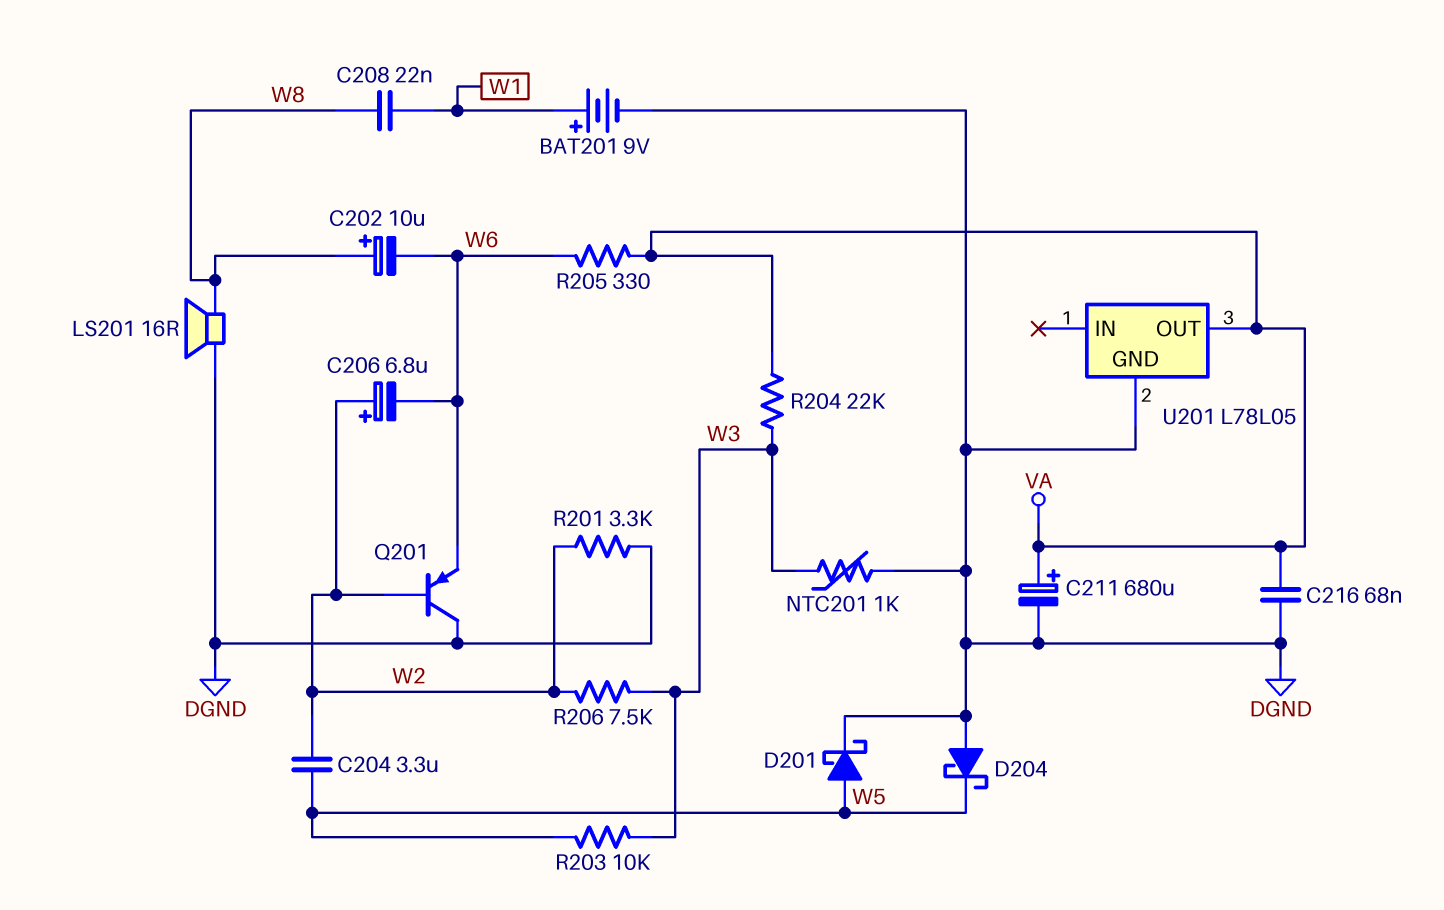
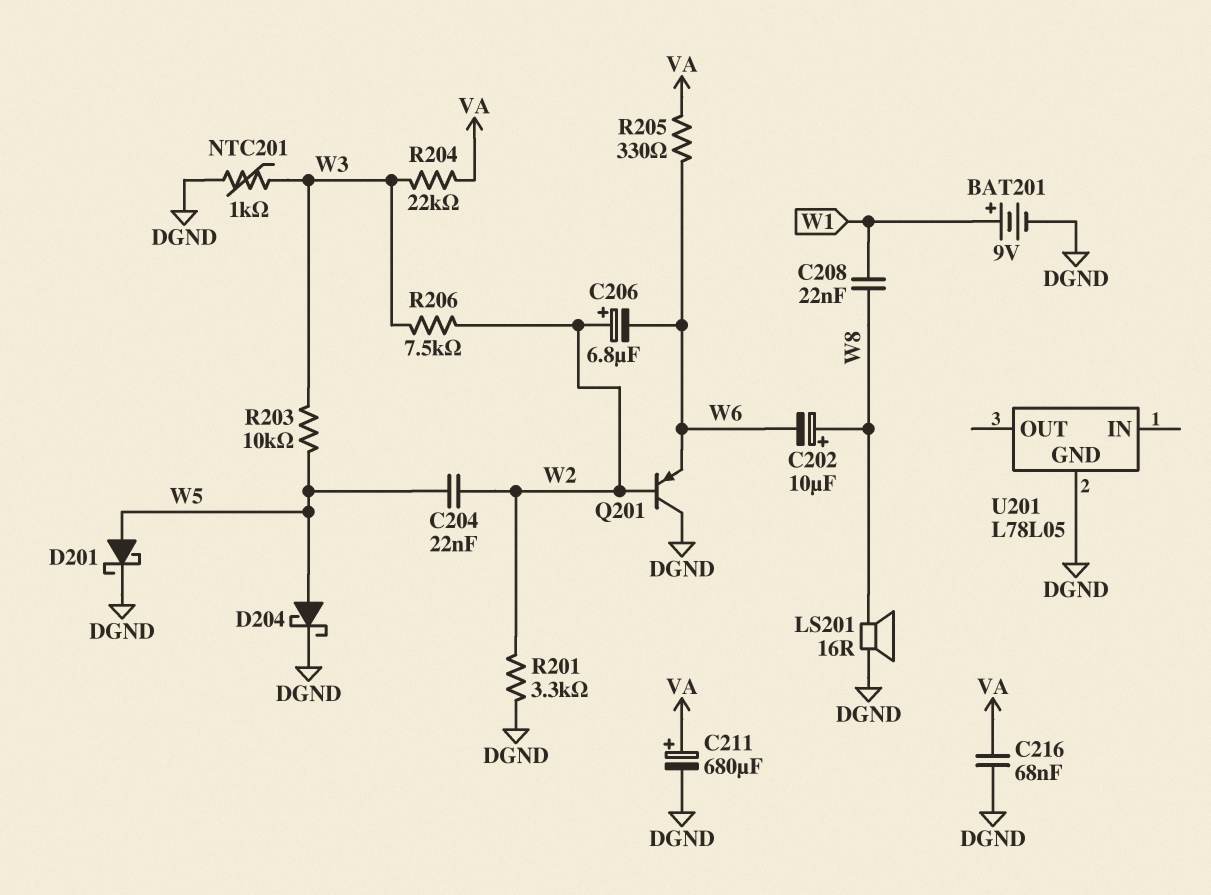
C204: 3.3uF (W2, W5) -> 22nF (W2, W5)
D204: schottky (A DGND, K W5) -> schottky (A W5, K DGND)
U201 pin OUT: VA -> none

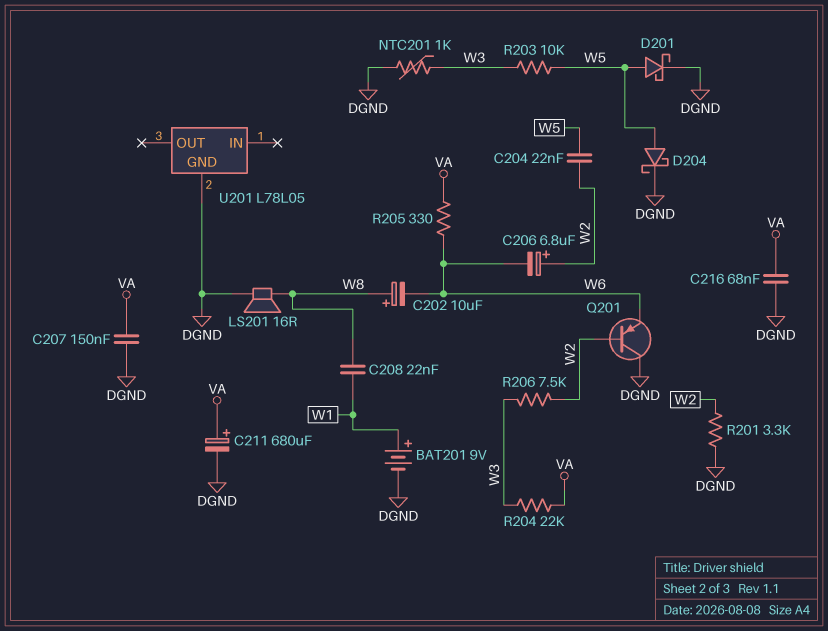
C207: none -> 150nF (DGND, VA)

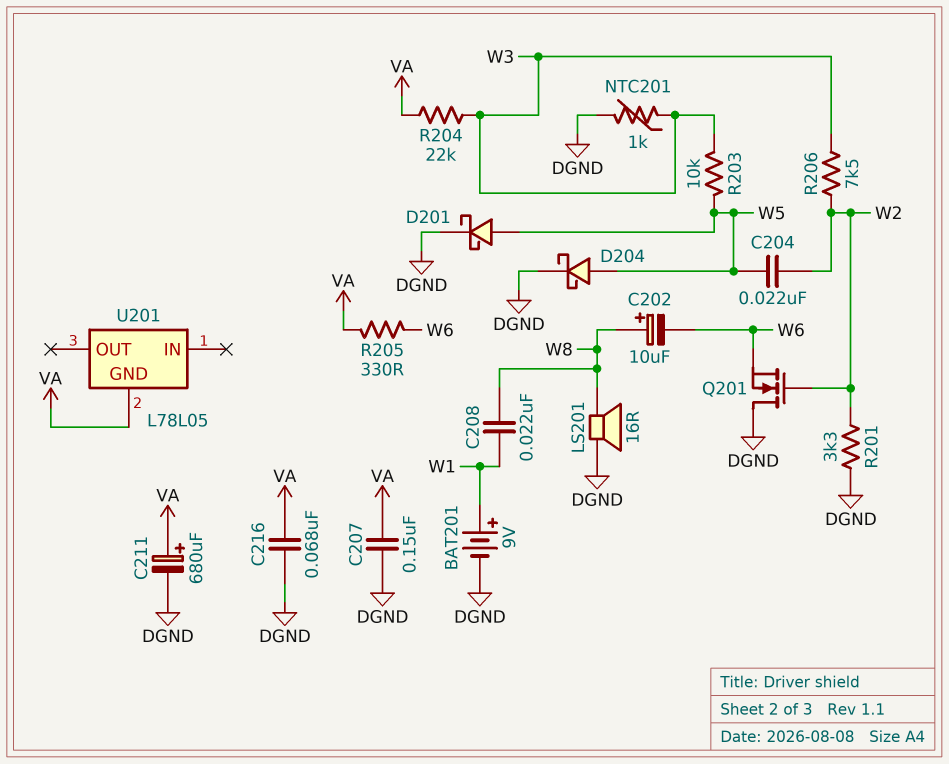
C206: 6.8uF (plus W2, minus W6) -> none
Q201: PNP (B W2, C DGND, E W6) -> NMOS (G W2, D DGND, S W6)
U201 pin GND: DGND -> VA

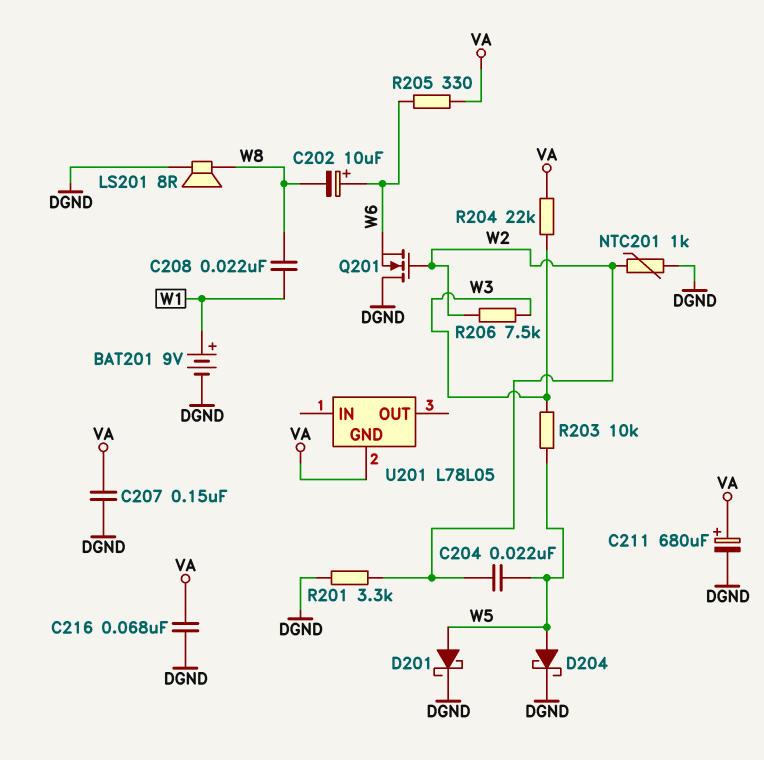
C202: 10uF (plus W8, minus W6) -> 10uF (plus W6, minus W8)
LS201: speaker 16R (DGND, W8) -> speaker 8R (DGND, W8)
NTC201: 1k (DGND, W3) -> 1k (DGND, W2)

